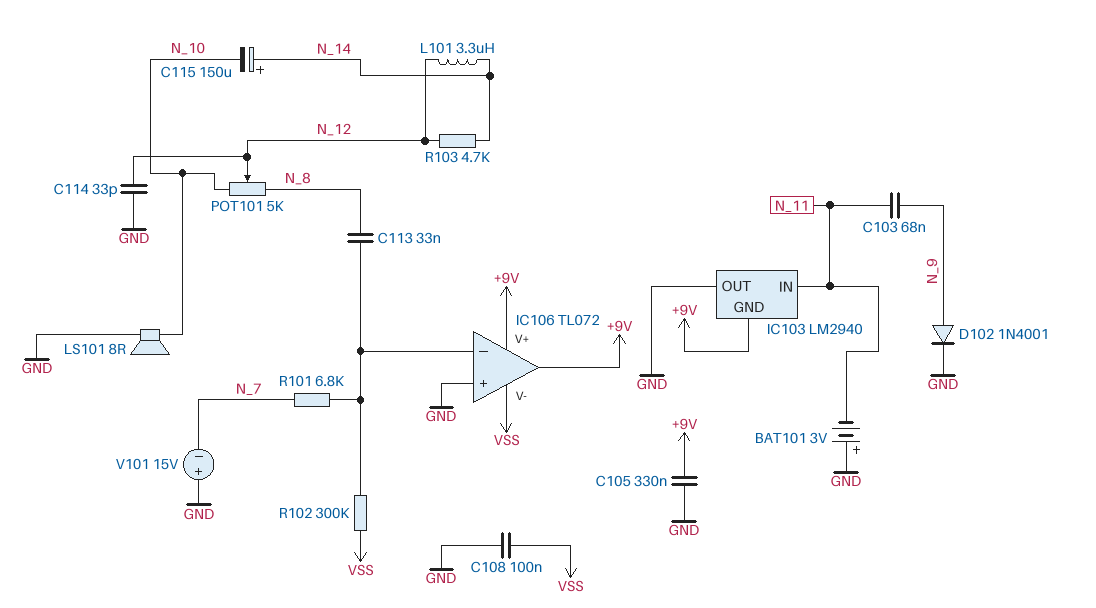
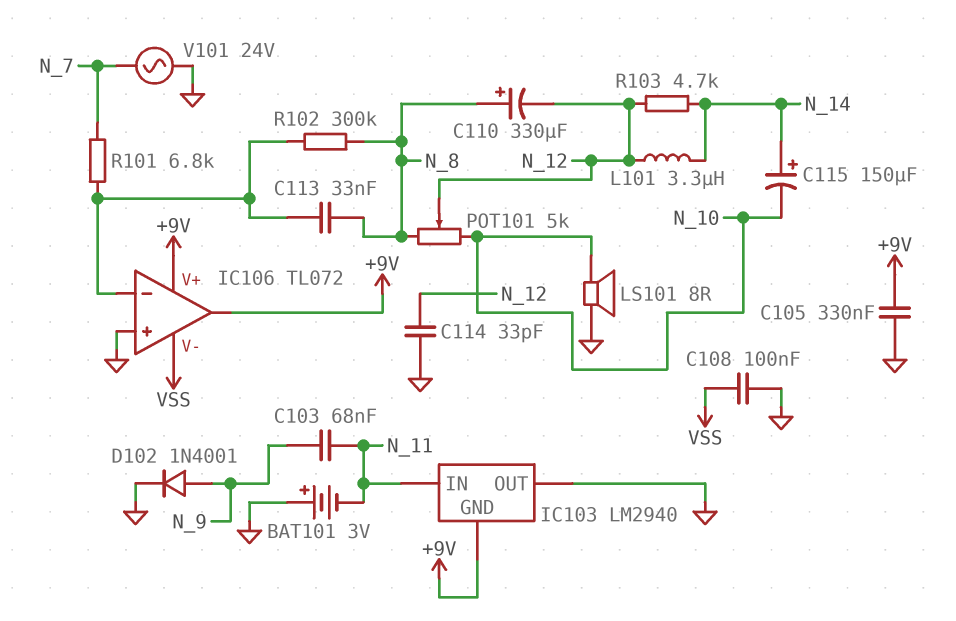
C110: none -> 330uF (plus N_8, minus N_12)
R102: 300k (IC106/in-, VSS) -> 300k (IC106/in-, N_8)
V101: 15V (plus GND, minus N_7) -> AC 24V (GND, N_7)

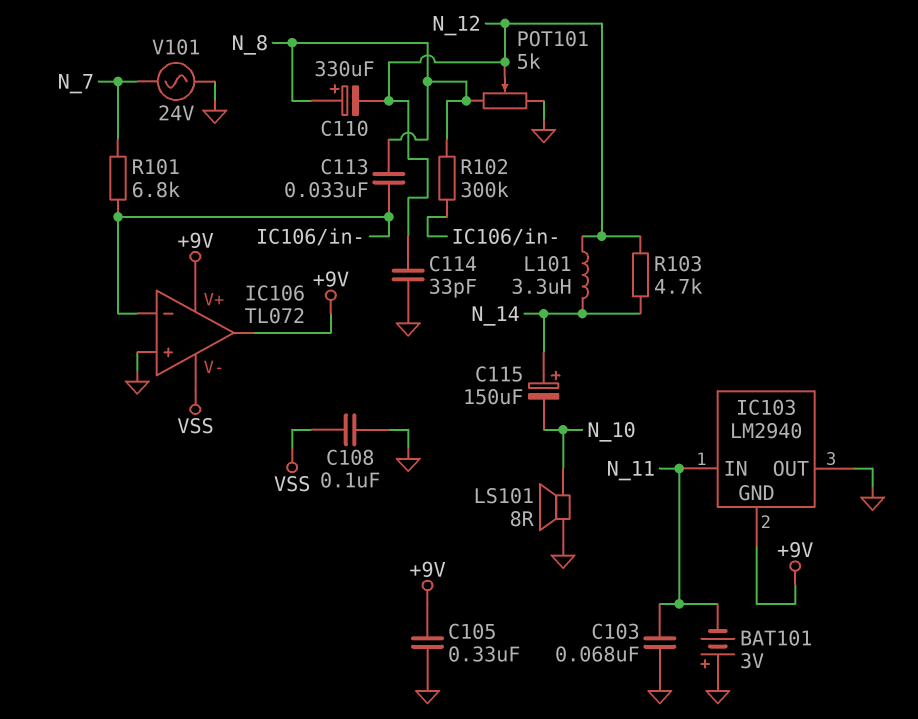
C103: 68nF (N_9, N_11) -> 68nF (GND, N_11)
D102: diode 1N4001 (A N_9, K GND) -> none
POT101: 5k (N_8, N_10, wiper N_12) -> 5k (GND, N_8, wiper N_12)

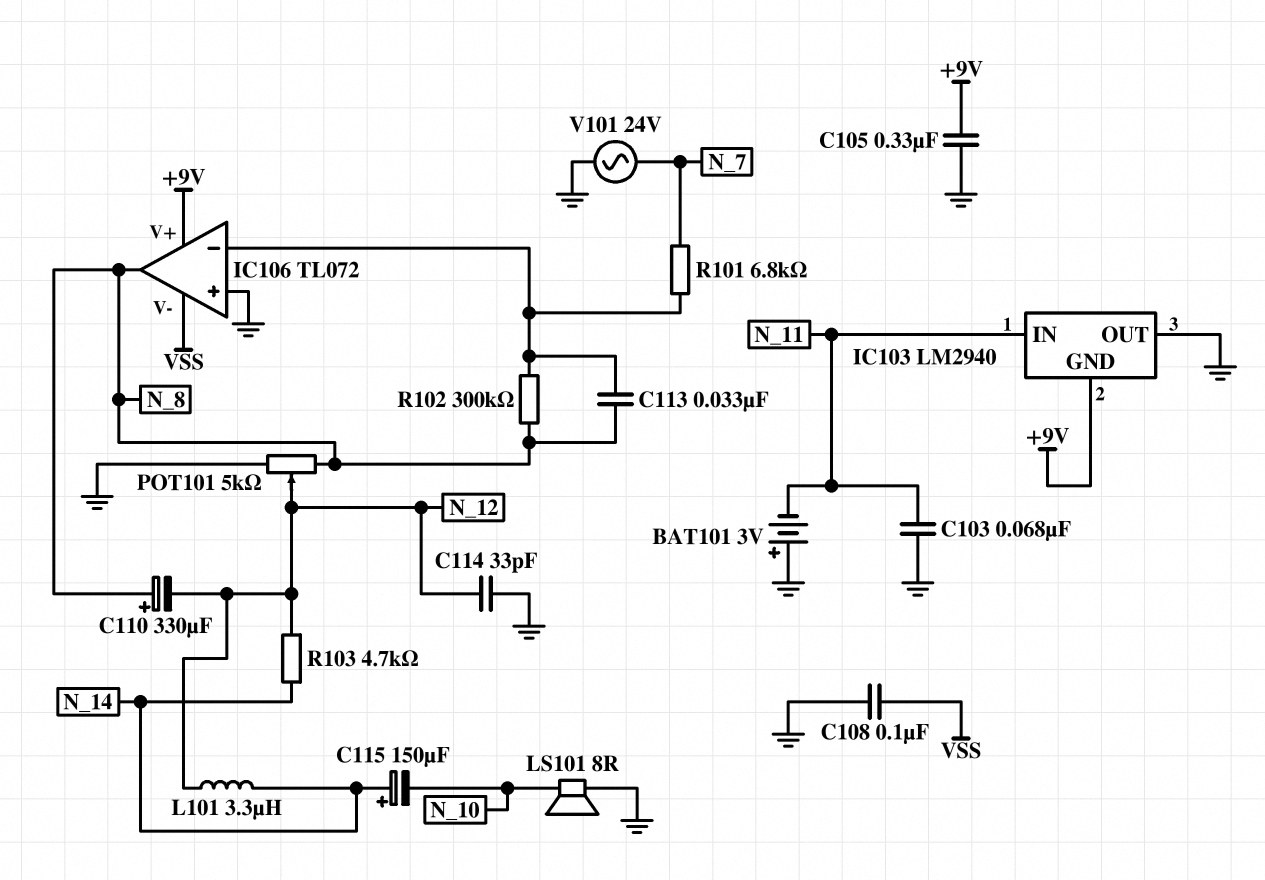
IC106 pin out: +9V -> N_8

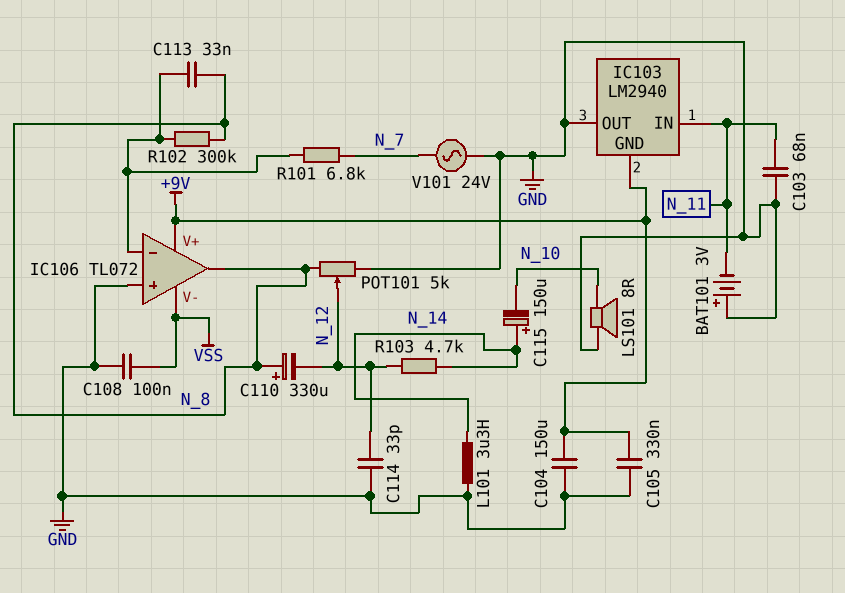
C104: none -> 150uF (+9V, GND)
L101: 3.3uH (N_12, N_14) -> 3.3uH (GND, N_14)

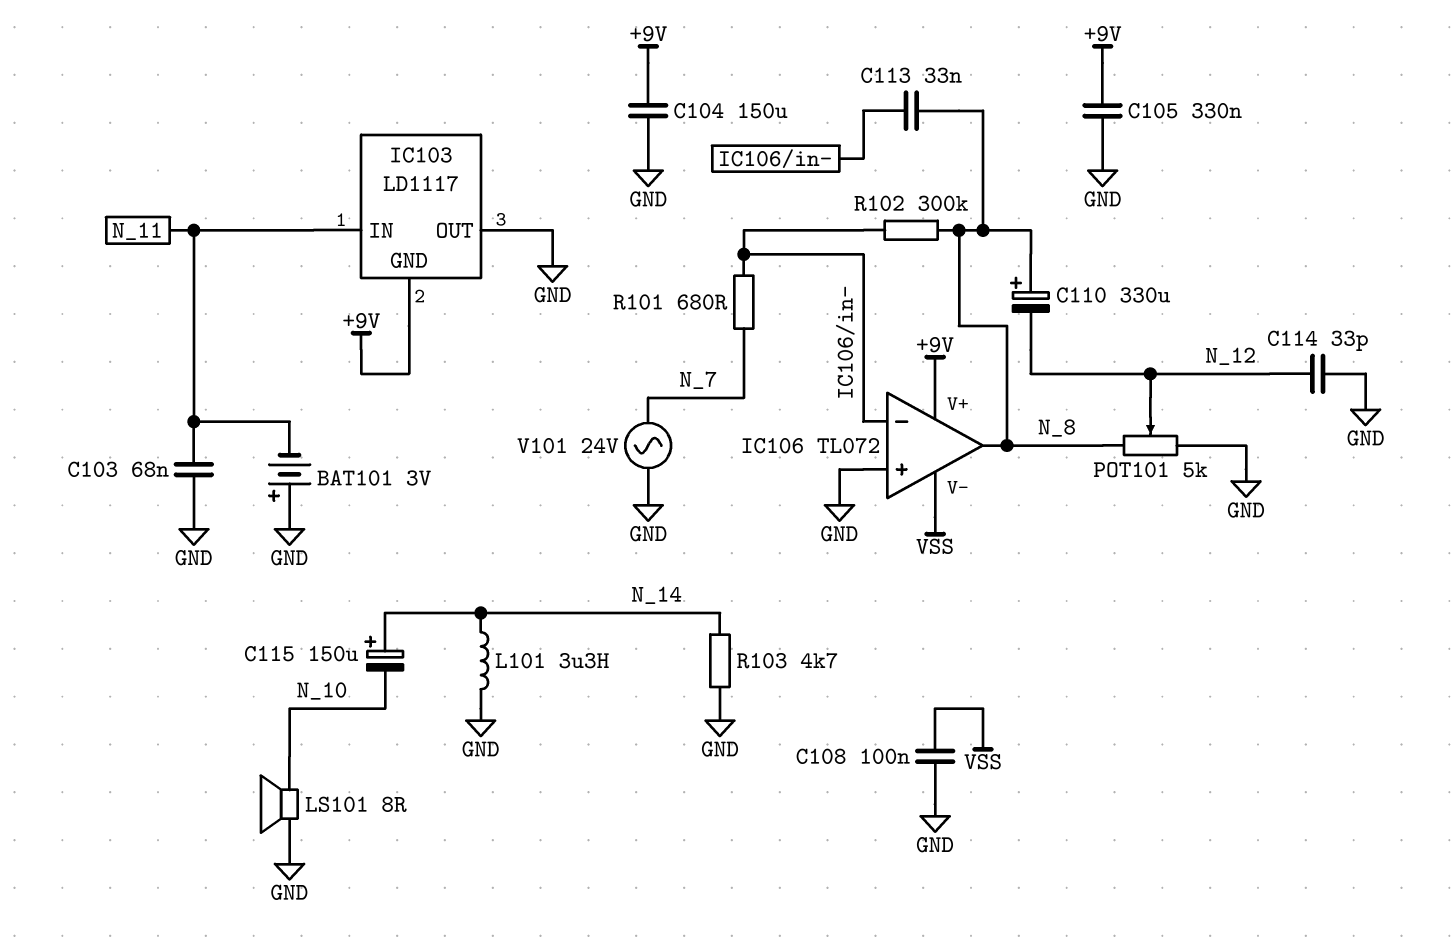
IC103: LM2940 -> LD1117
R101: 6.8k (IC106/in-, N_7) -> 680 (IC106/in-, N_7)
R103: 4.7k (N_12, N_14) -> 4.7k (GND, N_14)

